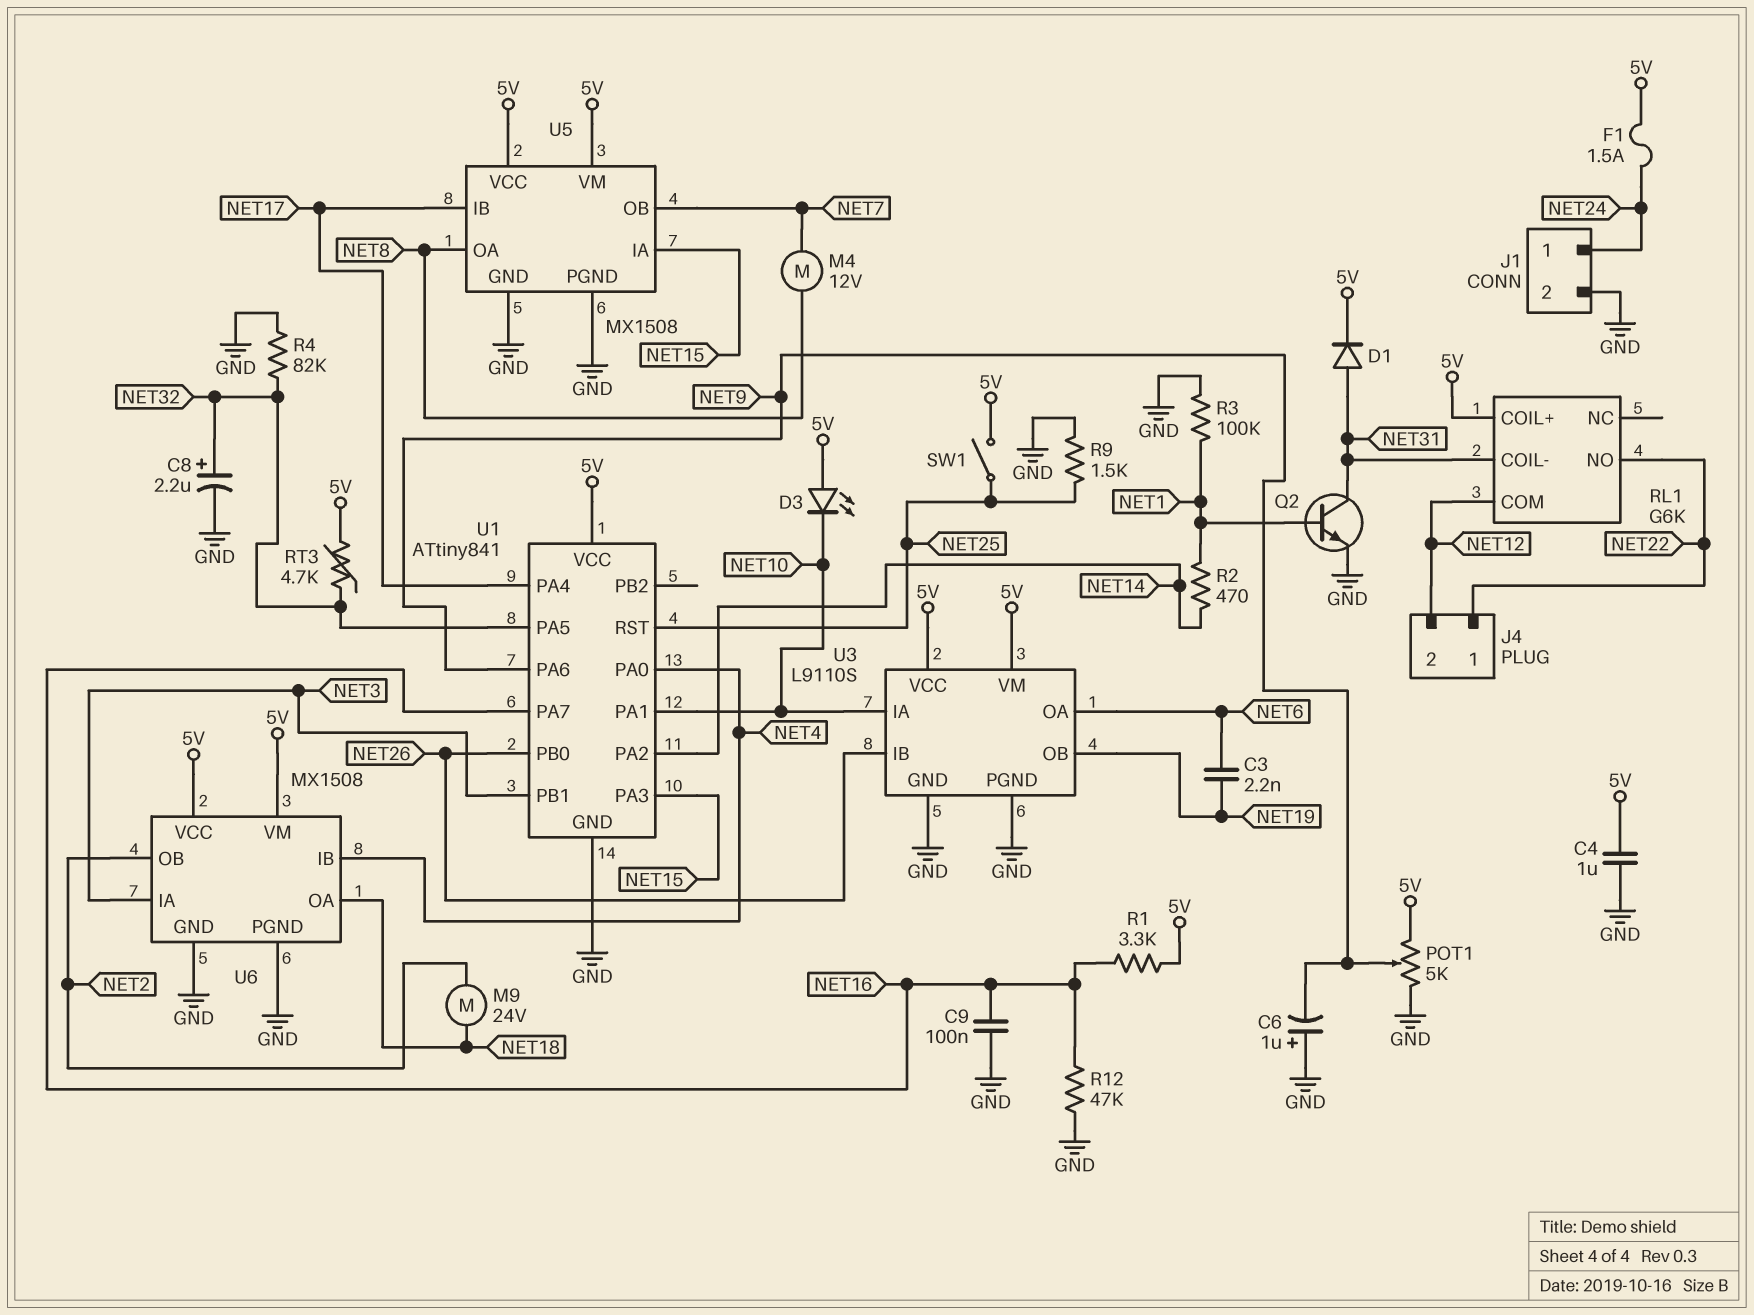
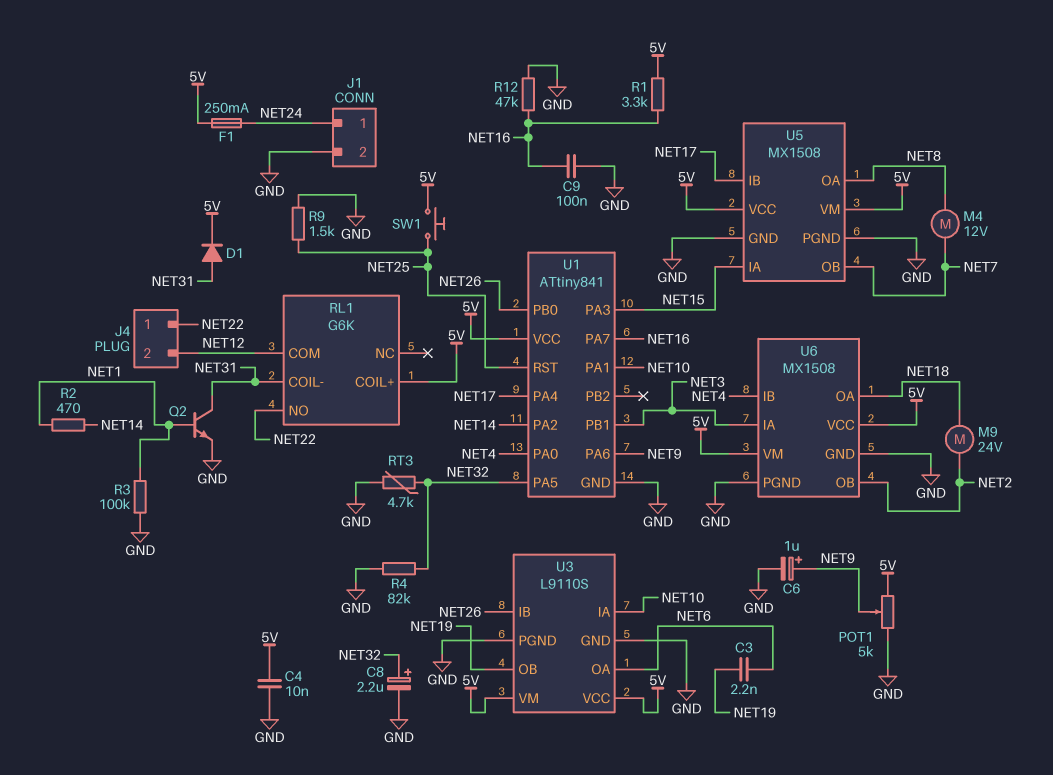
C4: 1uF (5V, GND) -> 10nF (5V, GND)
C6: 1uF (plus GND, minus NET9) -> 1uF (plus NET9, minus GND)
D3: LED (A 5V, K NET10) -> none
F1: 1.5A (5V, NET24) -> 250mA (5V, NET24)
RT3: 4.7k (5V, NET32) -> 4.7k (GND, NET32)
SW1: switch (5V, NET25) -> button (5V, NET25)

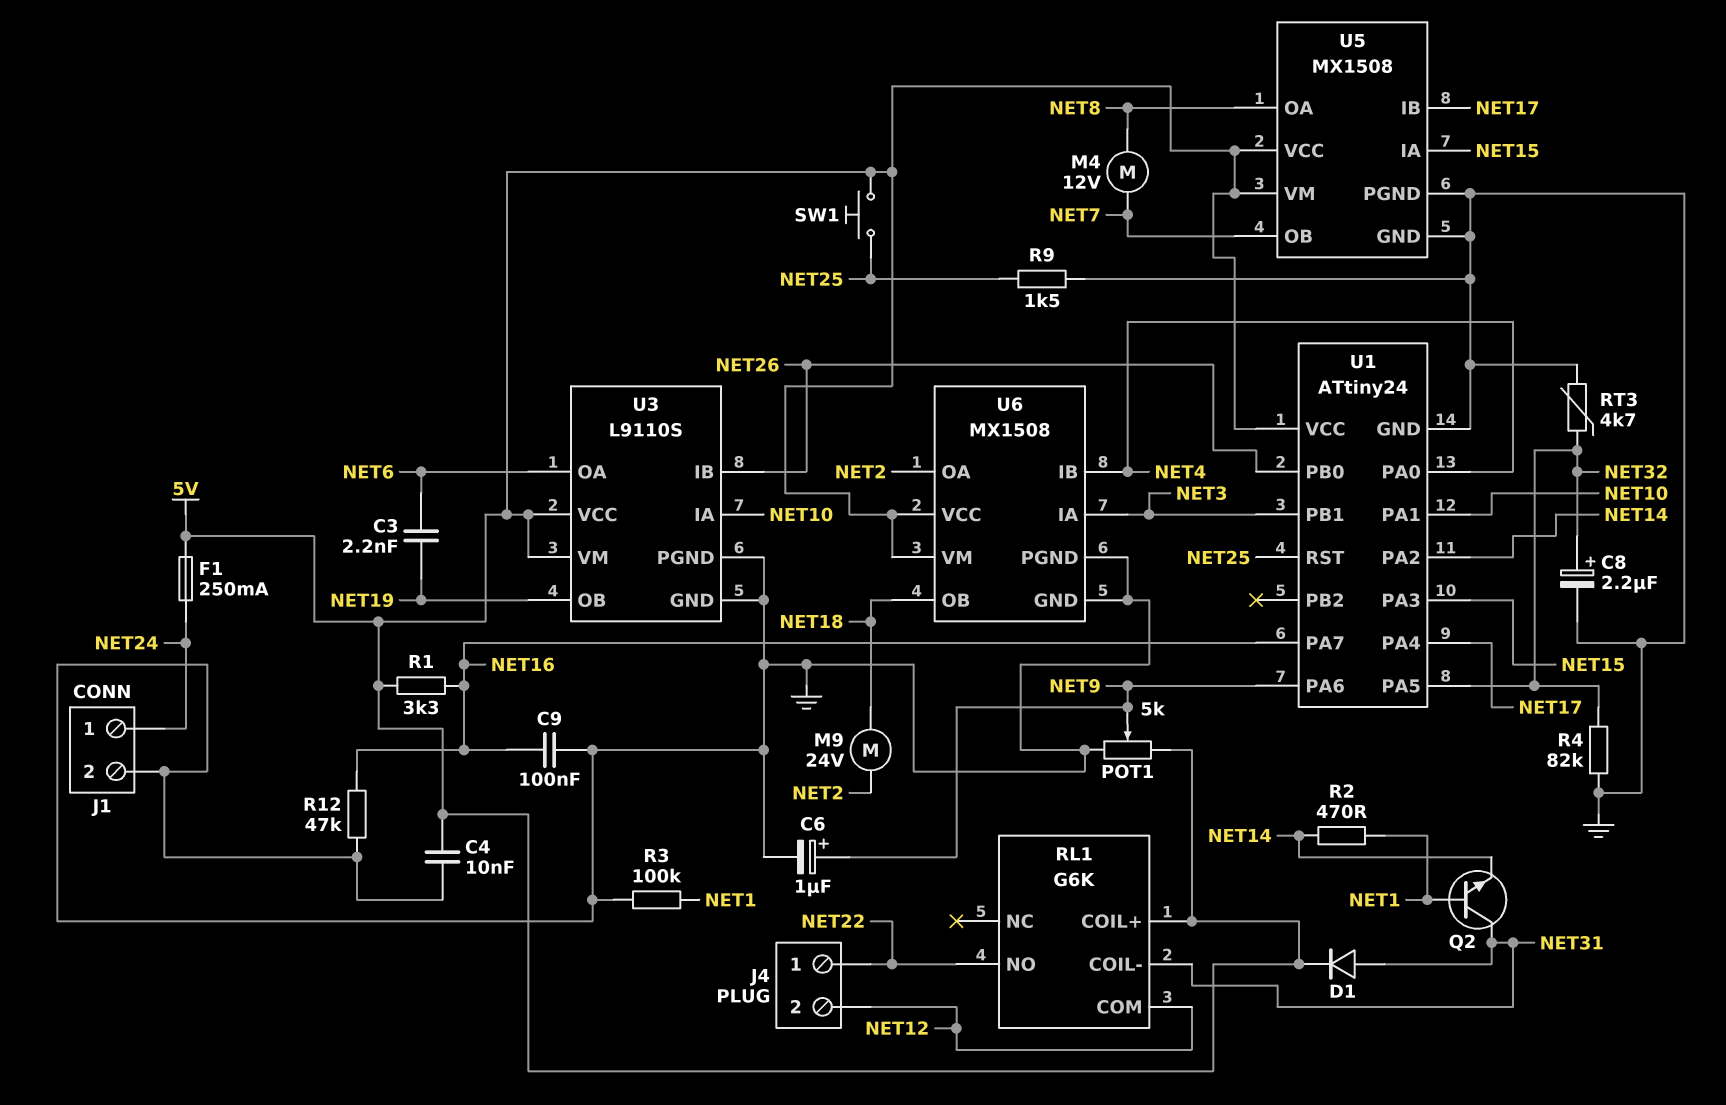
Q2: NPN (B NET1, C NET31, E GND) -> NPN (B NET1, C NET31, E NET14)
U1: ATtiny841 -> ATtiny24
U6 pin OA: NET18 -> NET2
U6 pin OB: NET2 -> NET18

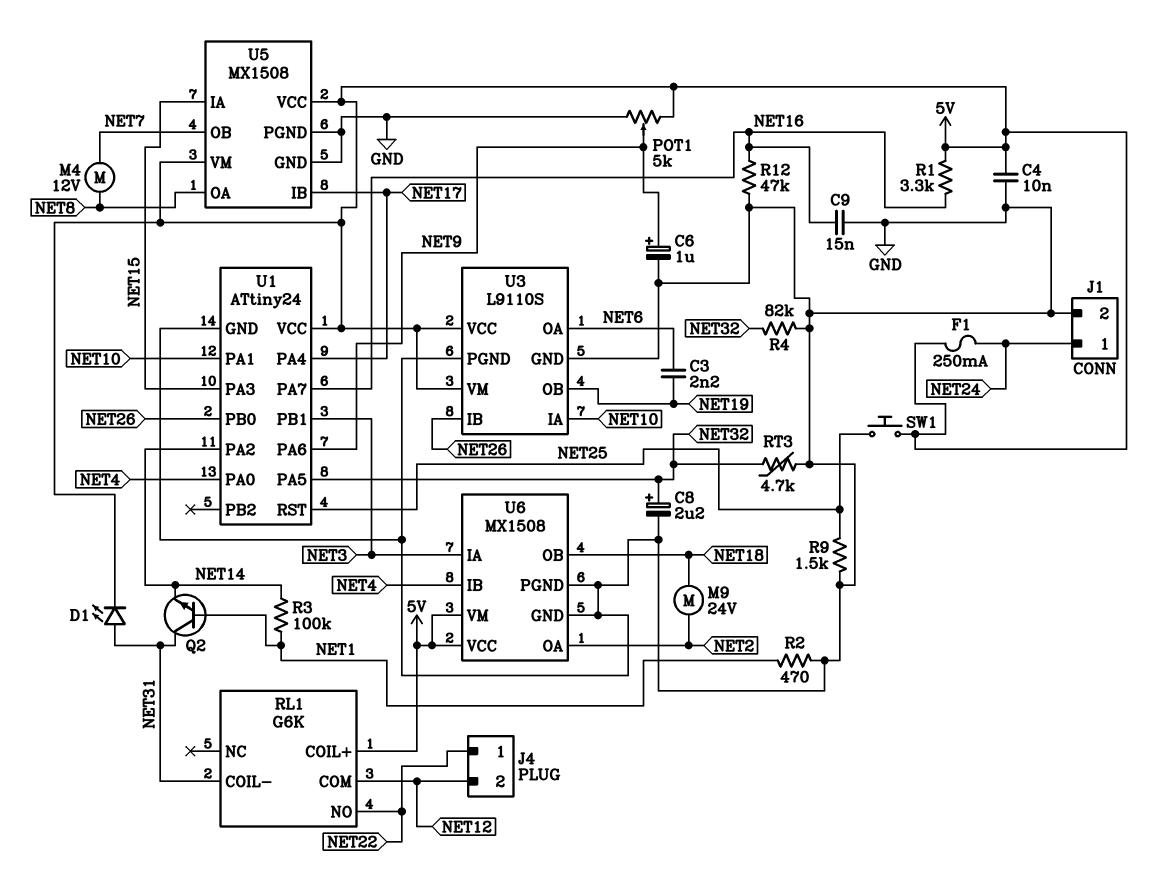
C9: 100nF (GND, NET16) -> 15nF (GND, NET16)
D1: diode (A NET31, K 5V) -> LED (A NET31, K 5V)
R2: 470 (NET1, NET14) -> 470 (GND, NET1)
R3: 100k (GND, NET1) -> 100k (NET1, NET14)

